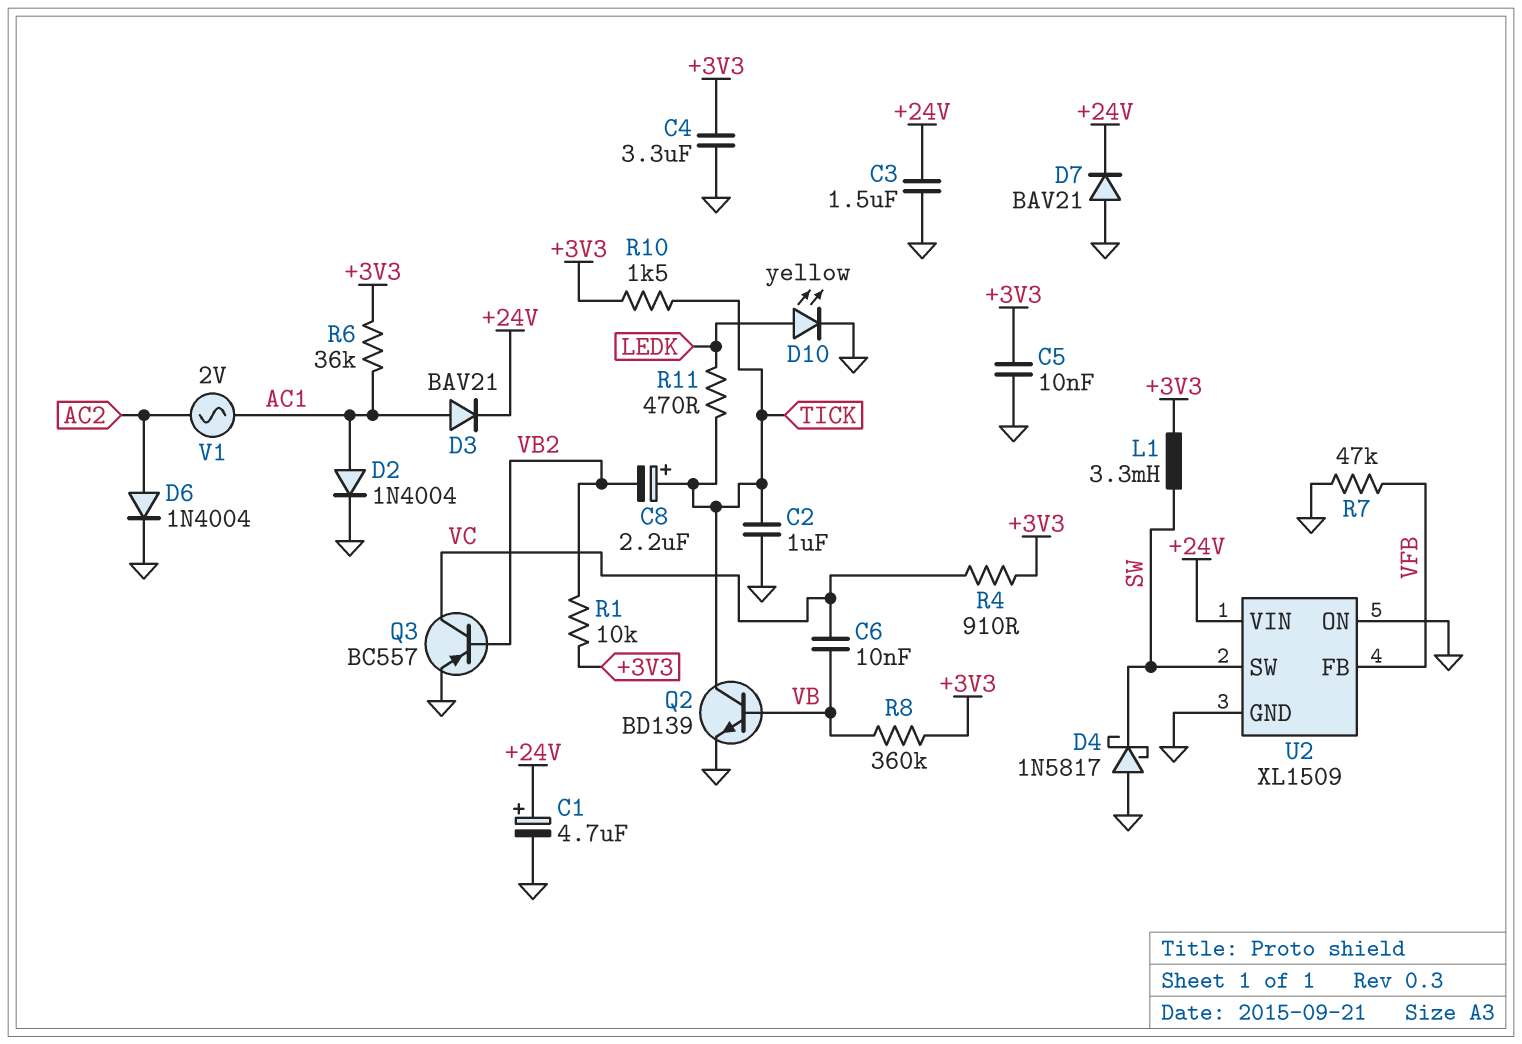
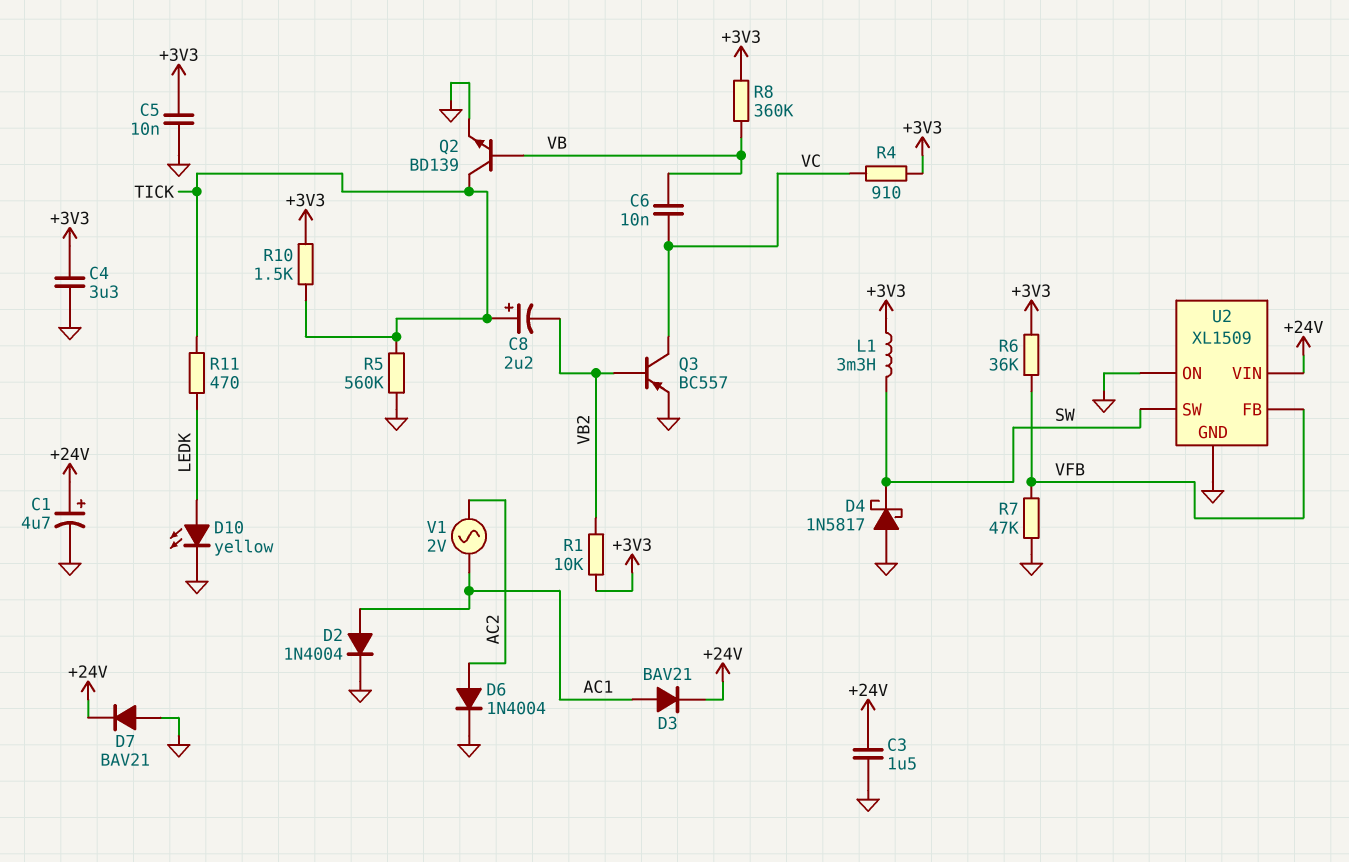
C2: 1uF (GND, TICK) -> none
R5: none -> 560k (GND, TICK)
R6: 36k (+3V3, AC1) -> 36k (+3V3, VFB)

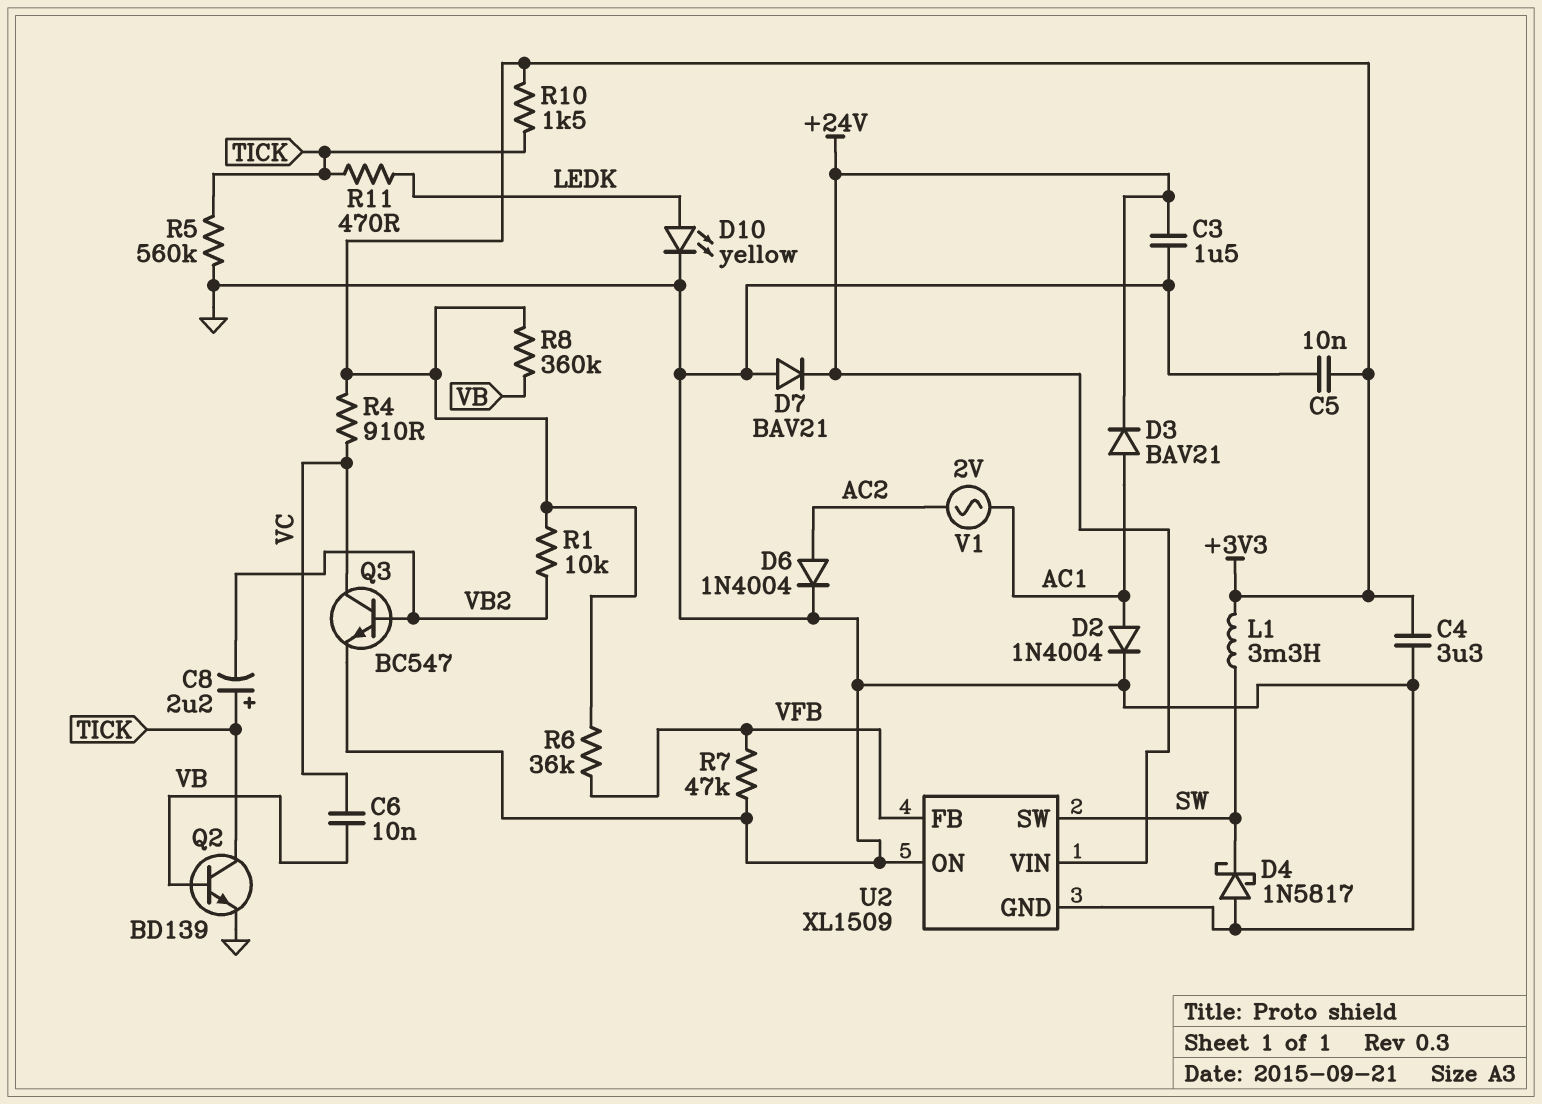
C1: 4.7uF (plus +24V, minus GND) -> none
Q3: PNP BC557 (B VB2, C VC, E GND) -> NPN BC547 (B VB2, C VC, E GND)

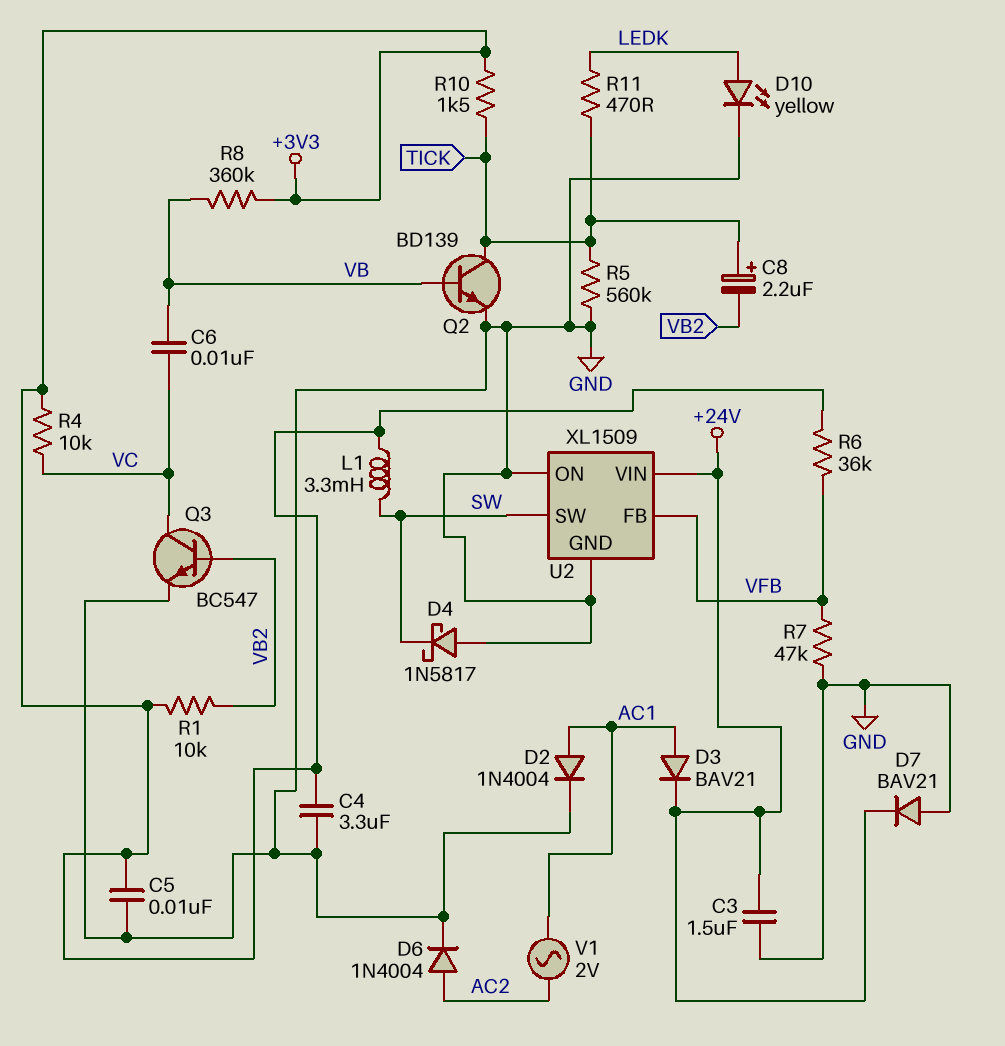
R4: 910 (+3V3, VC) -> 10k (+3V3, VC)

